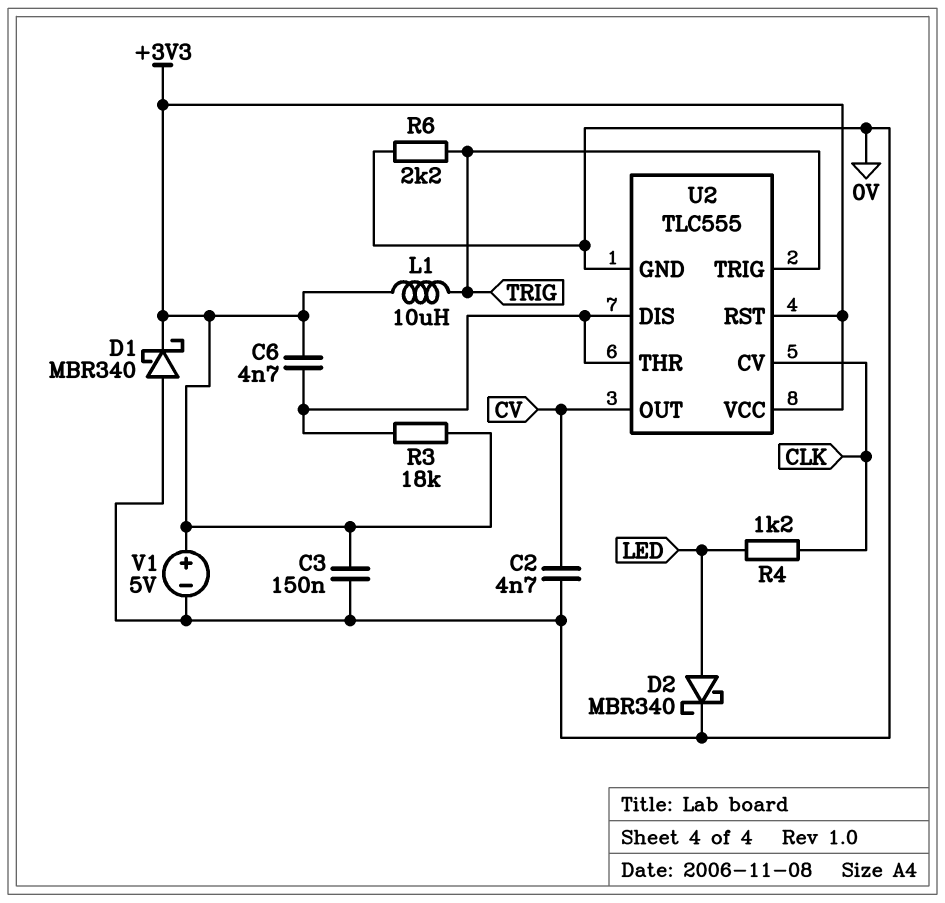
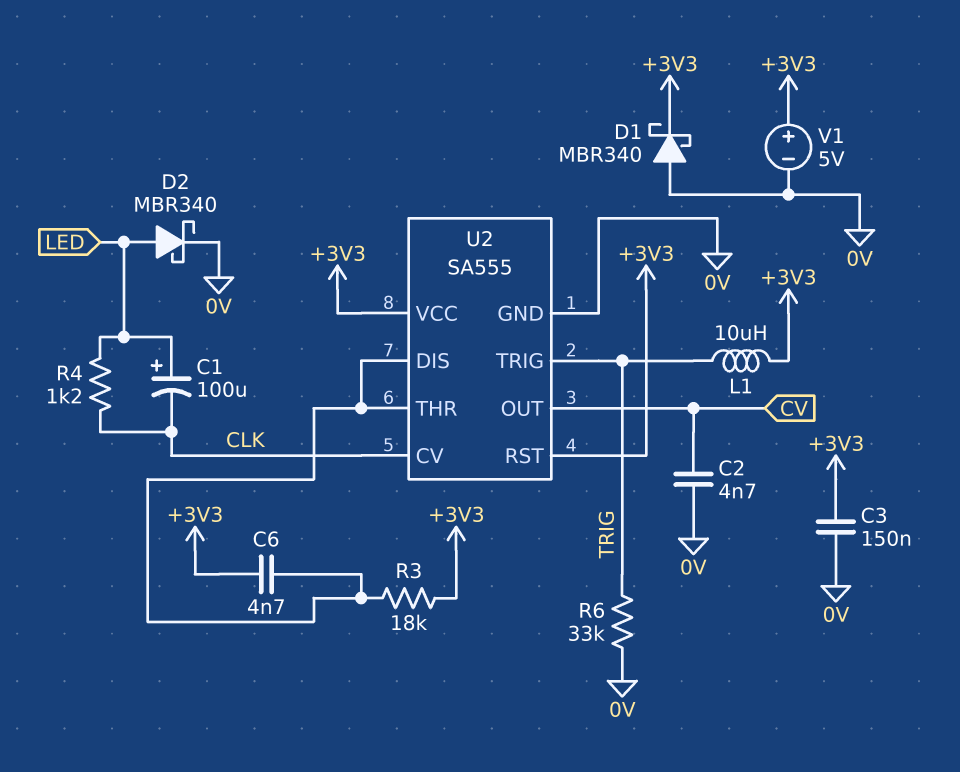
C1: none -> 100uF (plus LED, minus CLK)
R6: 2.2k (0V, TRIG) -> 33k (0V, TRIG)
U2: TLC555 -> SA555

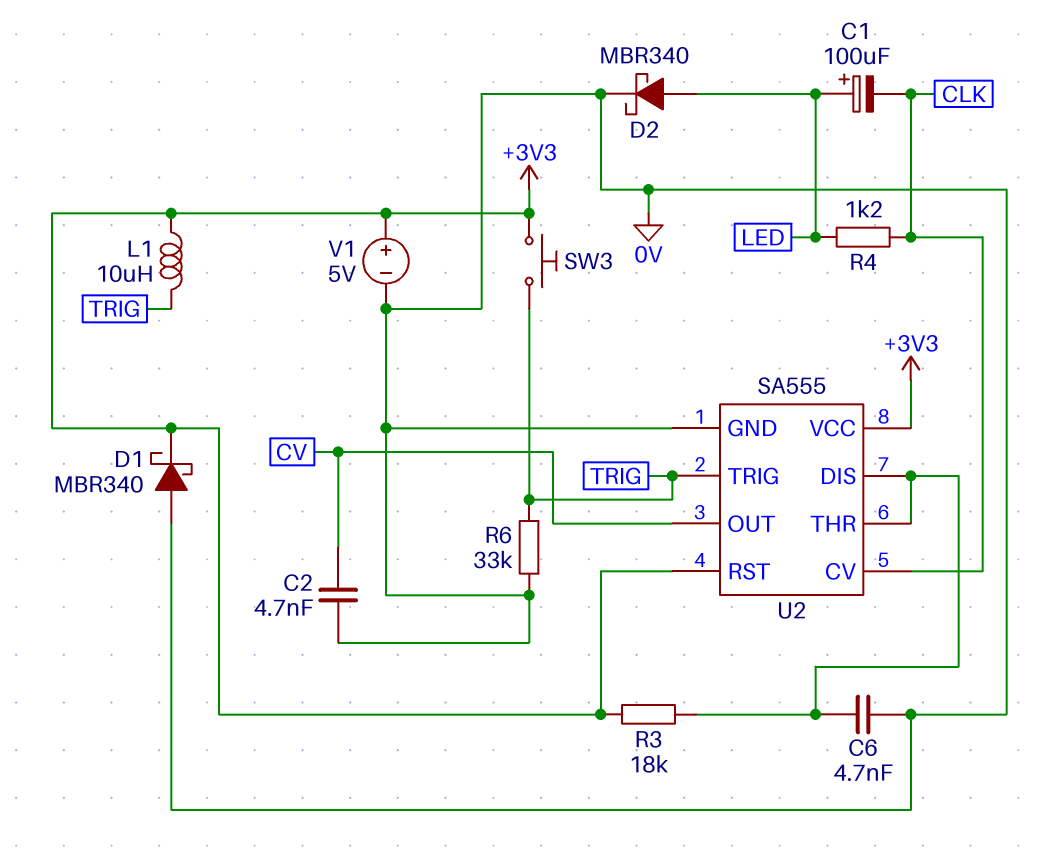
C3: 150nF (+3V3, 0V) -> none
C6: 4.7nF (+3V3, U2/DIS) -> 4.7nF (0V, U2/DIS)
SW3: none -> button (+3V3, TRIG)

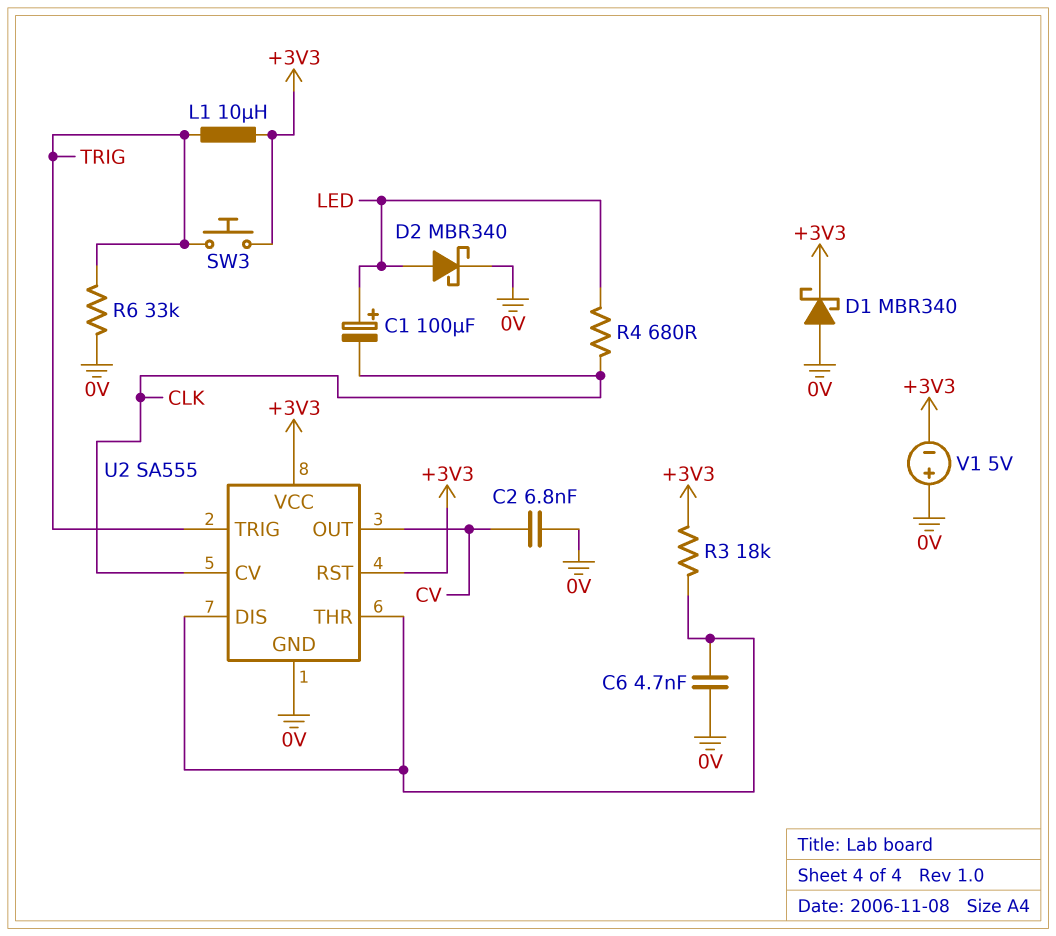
C2: 4.7nF (0V, CV) -> 6.8nF (0V, CV)
R4: 1.2k (CLK, LED) -> 680 (CLK, LED)
V1: 5V (plus +3V3, minus 0V) -> 5V (plus 0V, minus +3V3)

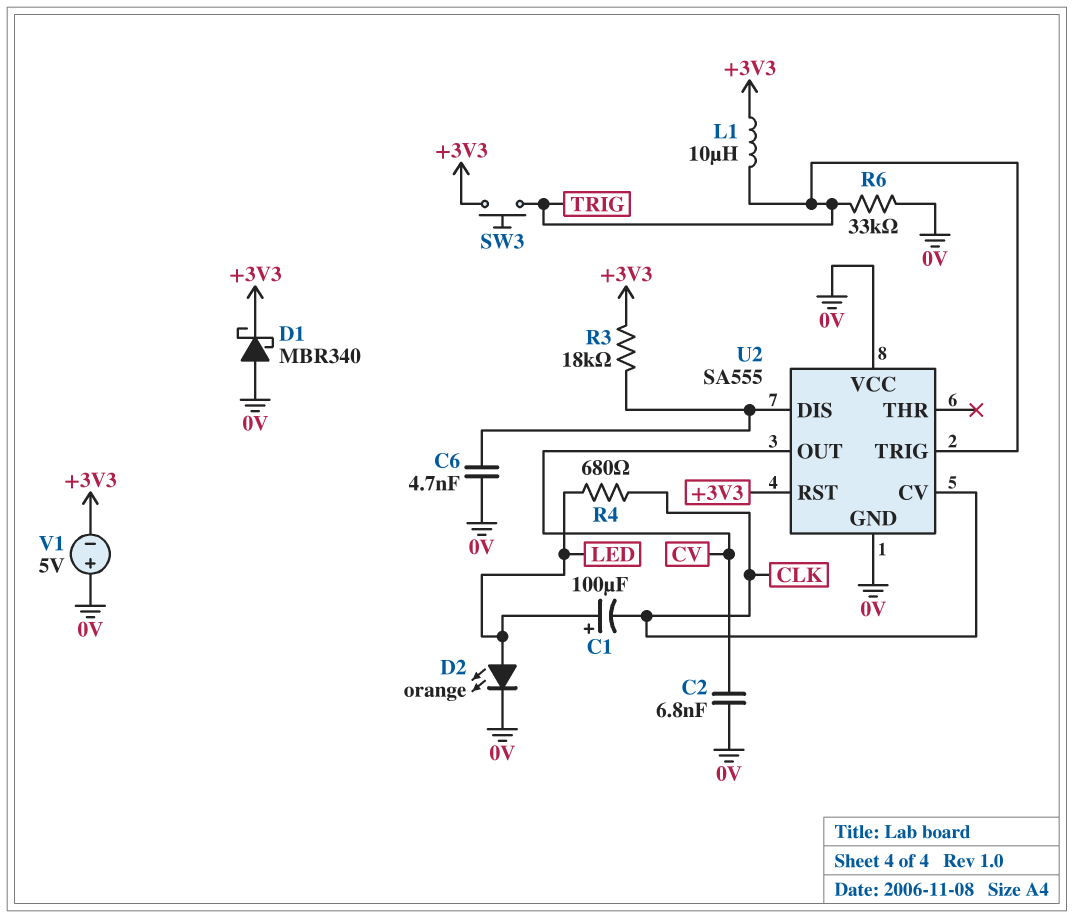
D2: schottky MBR340 (A LED, K 0V) -> LED orange (A LED, K 0V)
U2 pin THR: U2/DIS -> none
U2 pin VCC: +3V3 -> 0V

